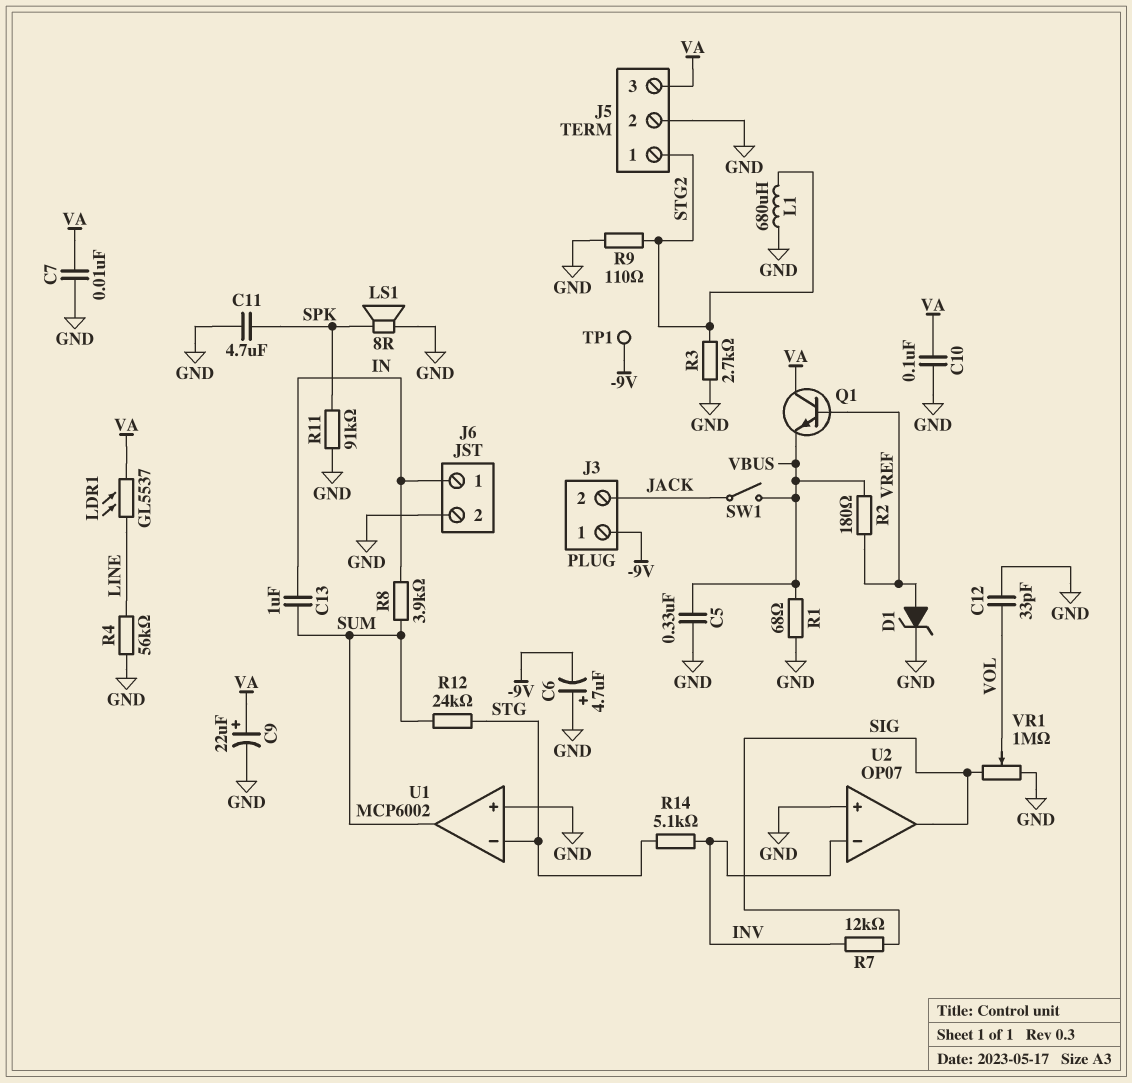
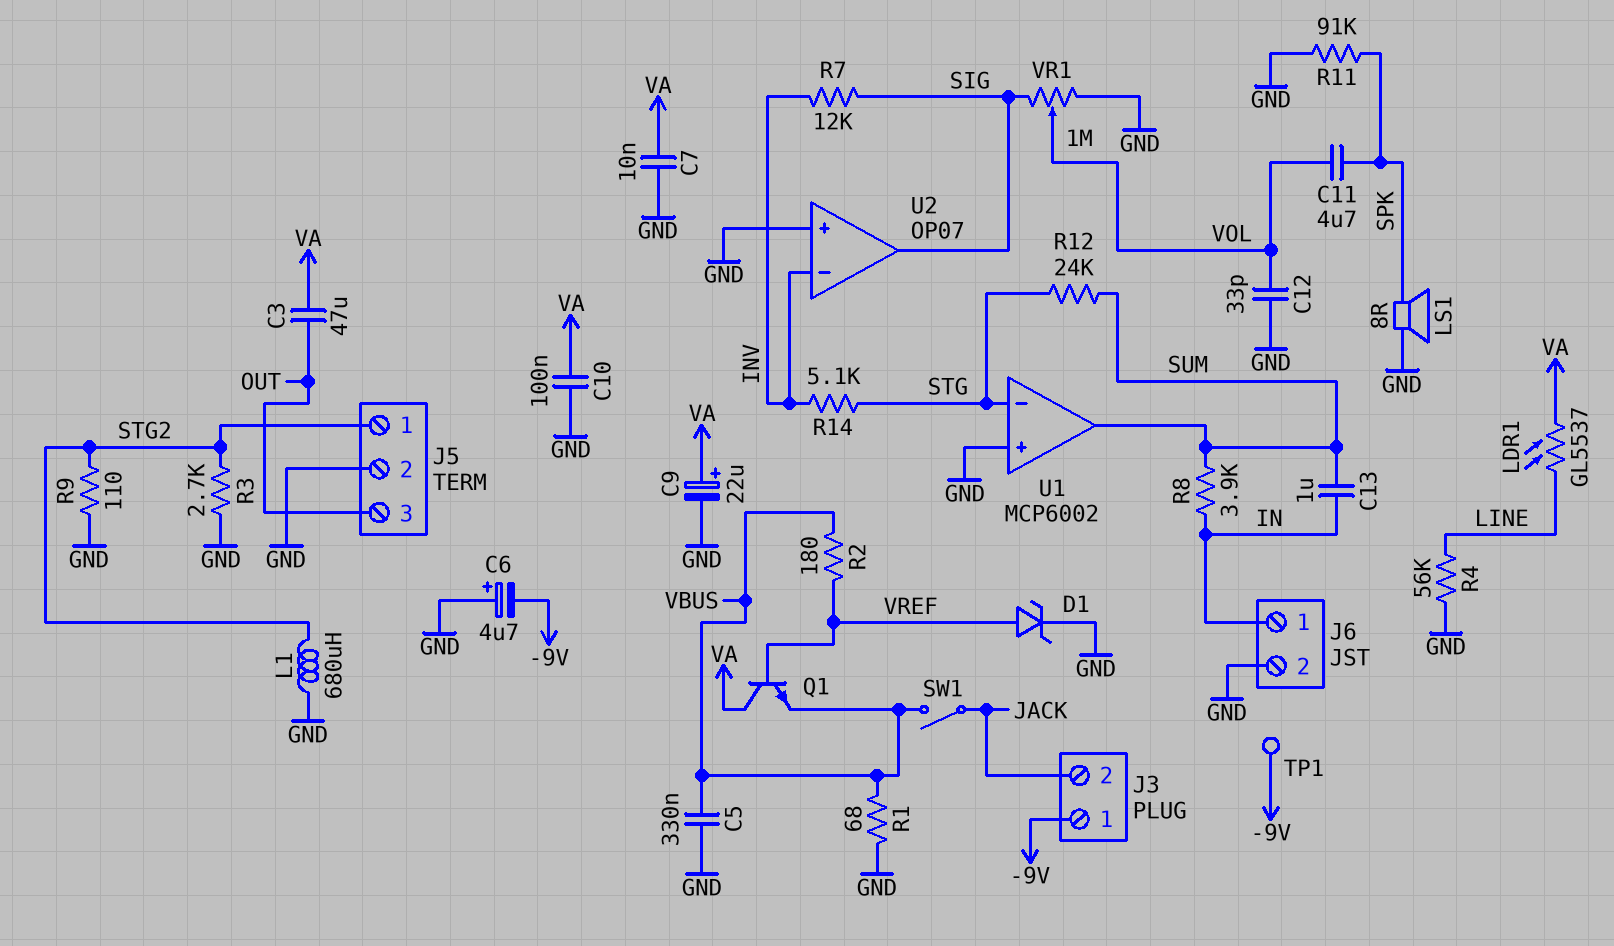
C3: none -> 47uF (OUT, VA)
C11: 4.7uF (GND, SPK) -> 4.7uF (SPK, VOL)
J5 pin 3: VA -> OUT

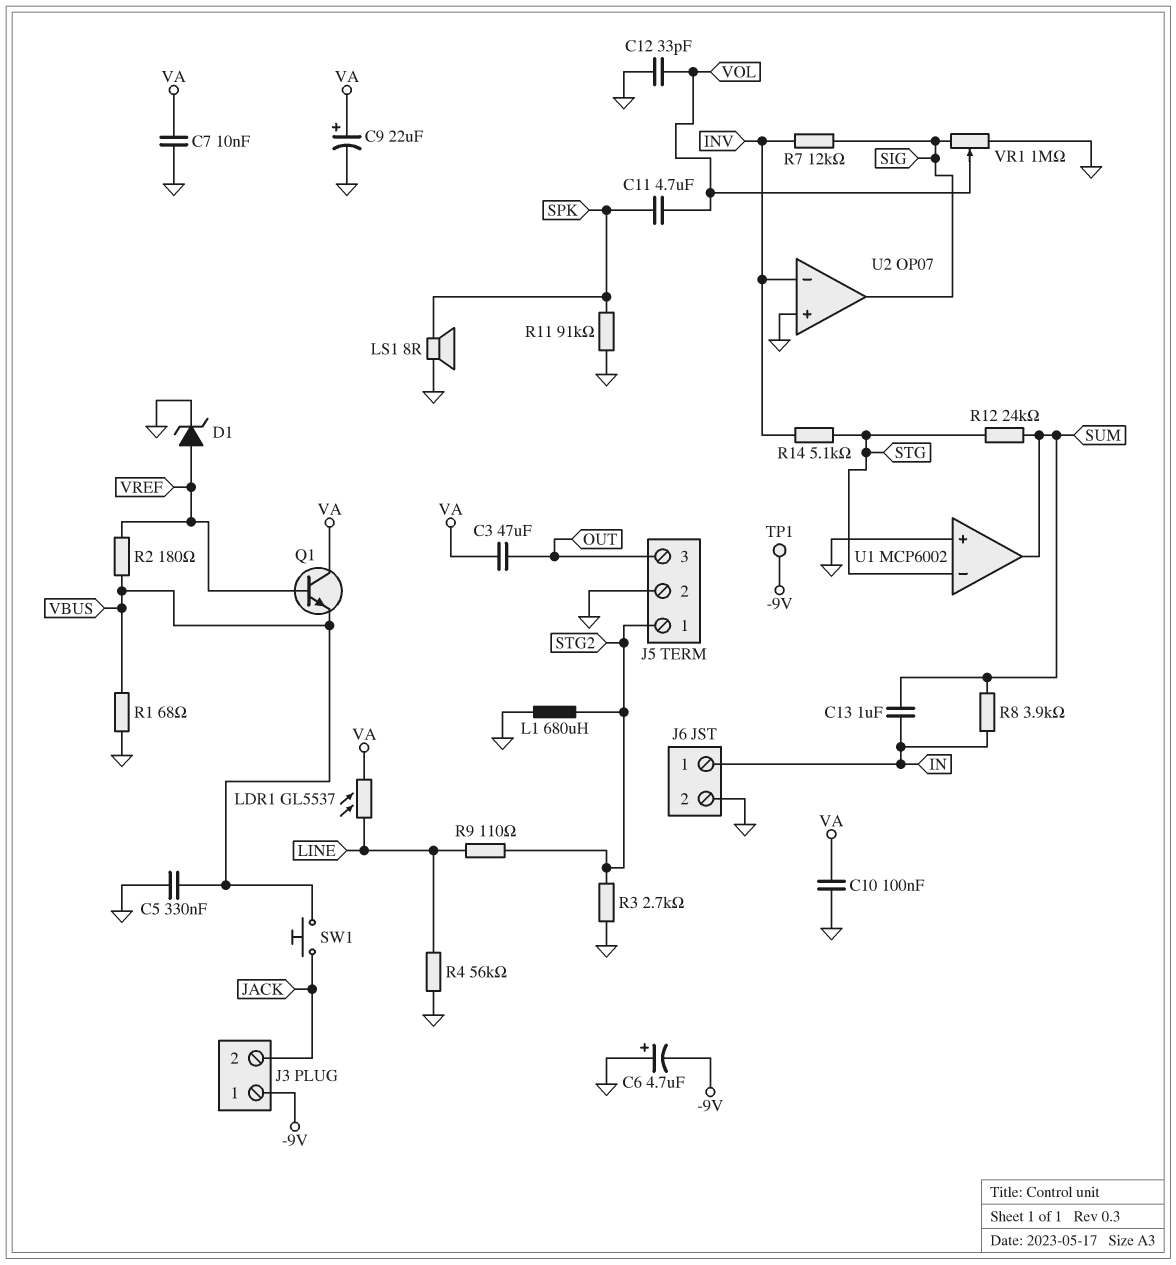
R9: 110 (GND, STG2) -> 110 (LINE, STG2)
SW1: switch (JACK, VBUS) -> button (JACK, VBUS)

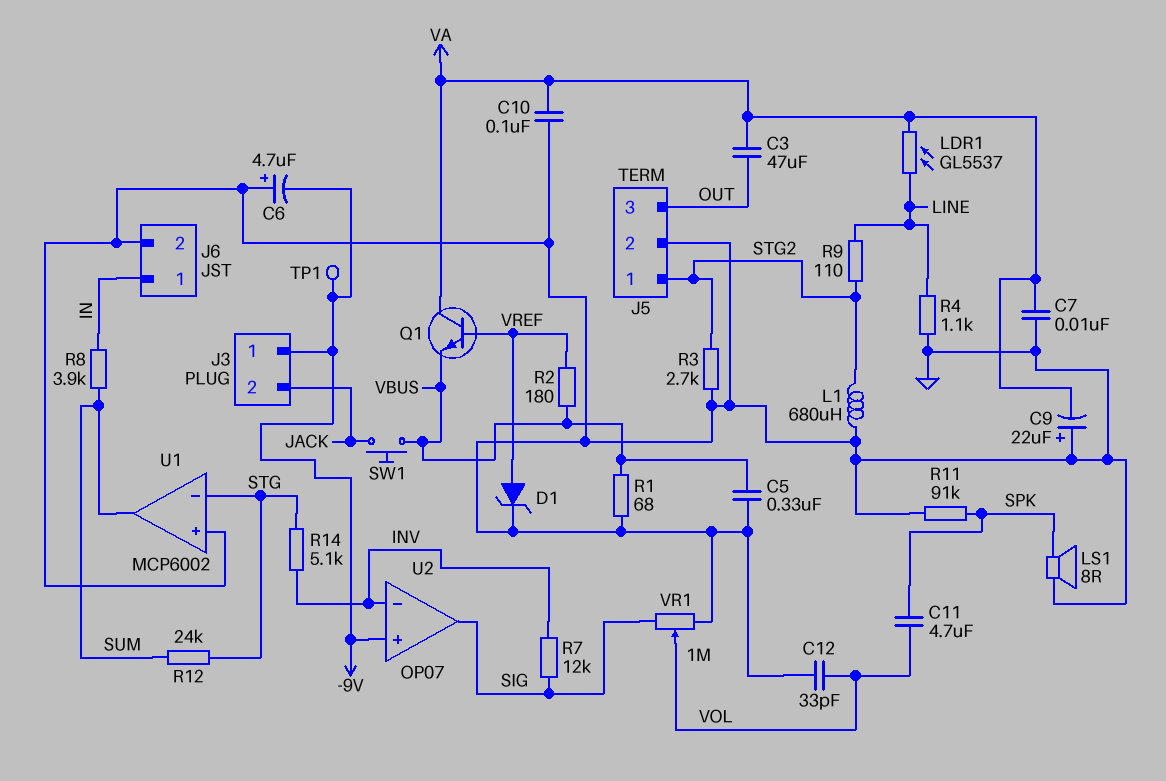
C9: 22uF (plus VA, minus GND) -> 22uF (plus GND, minus VA)
C13: 1uF (IN, SUM) -> none
R4: 56k (GND, LINE) -> 1.1k (GND, LINE)
U2 pin in+: GND -> -9V

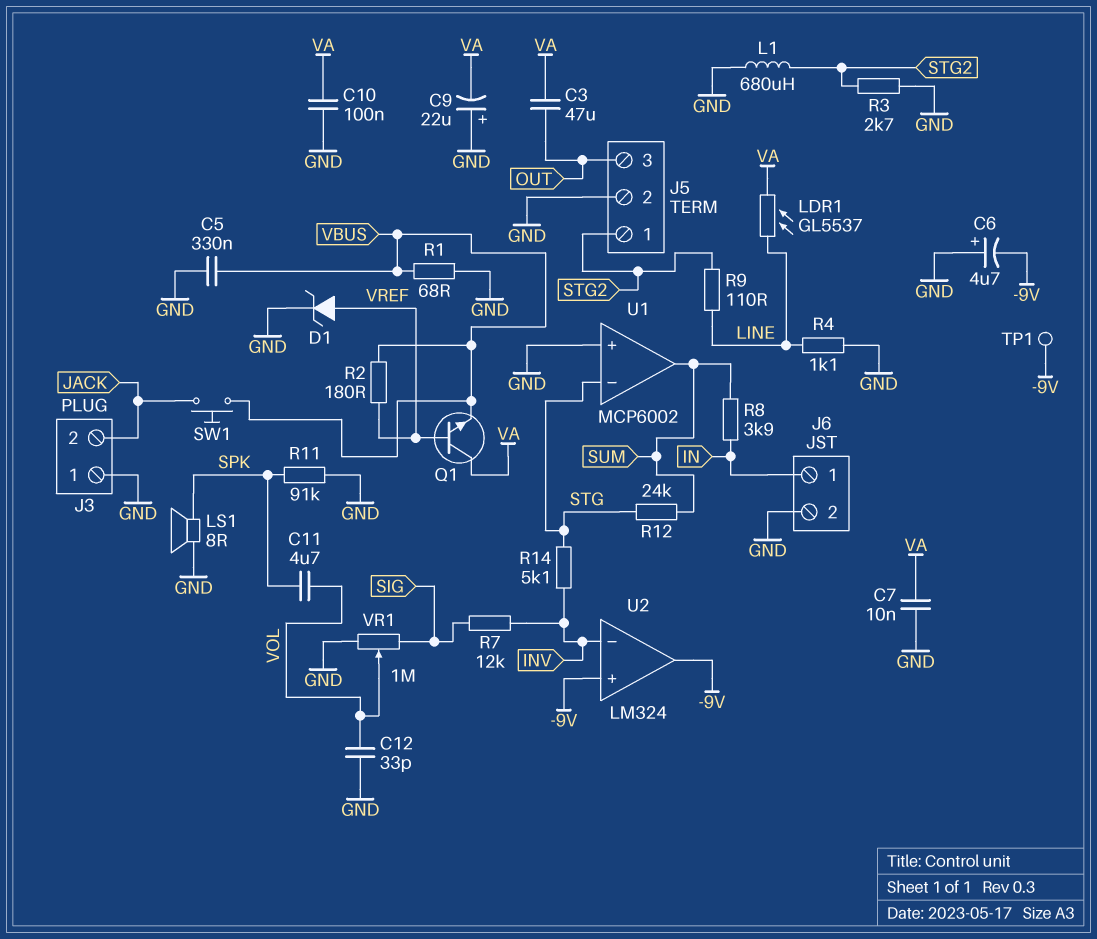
J3 pin 1: -9V -> GND
U2: OP07 -> LM324
U2 pin out: SIG -> -9V

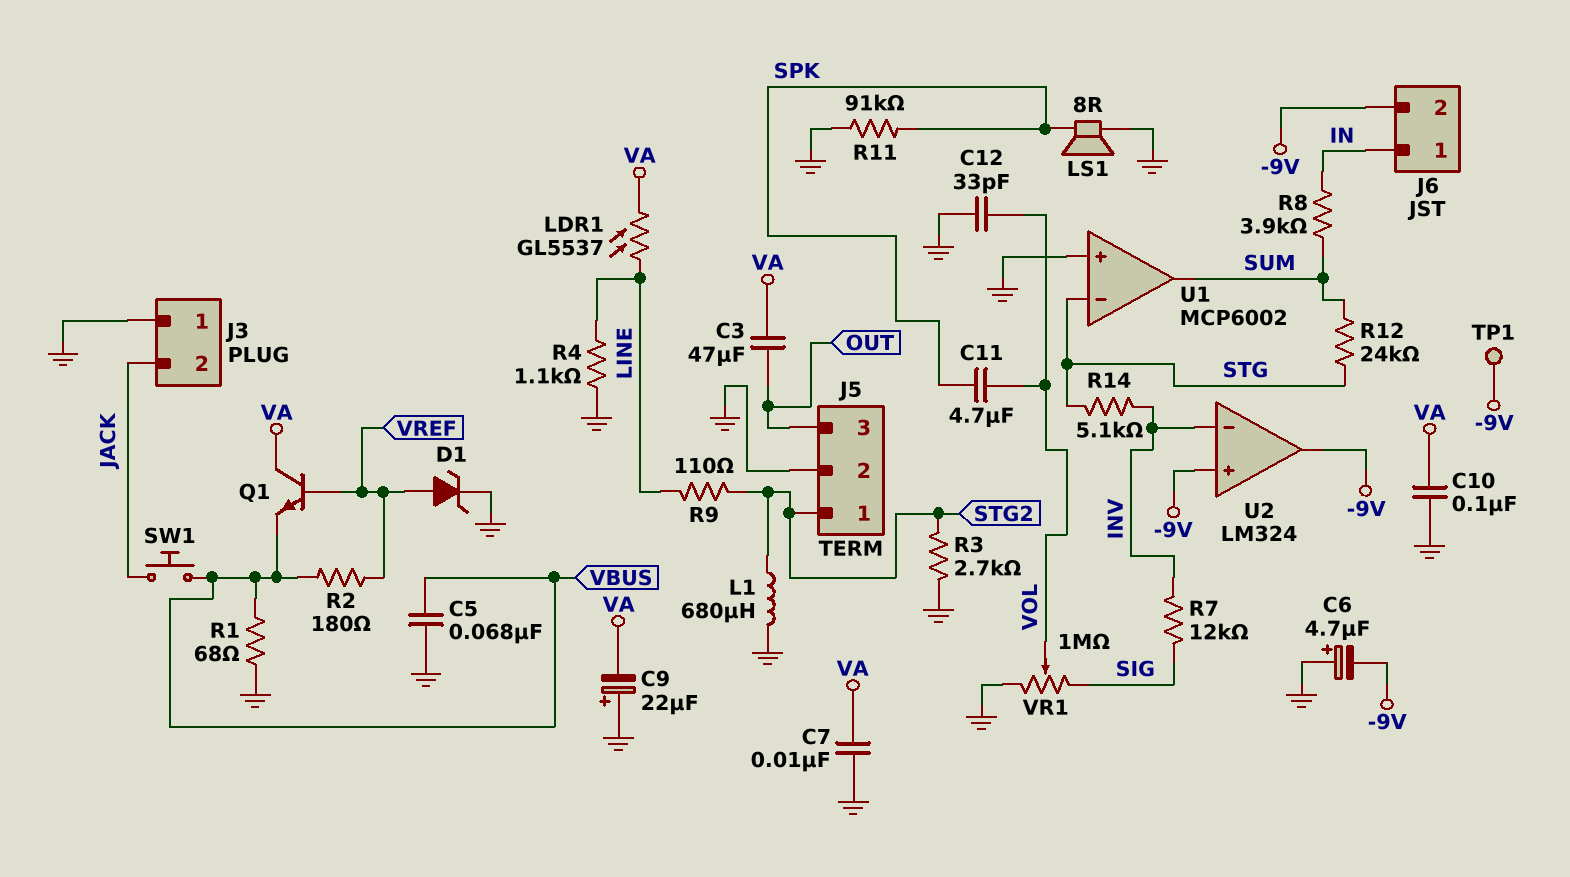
C5: 330nF (GND, VBUS) -> 68nF (GND, VBUS)
J6 pin 2: GND -> -9V

